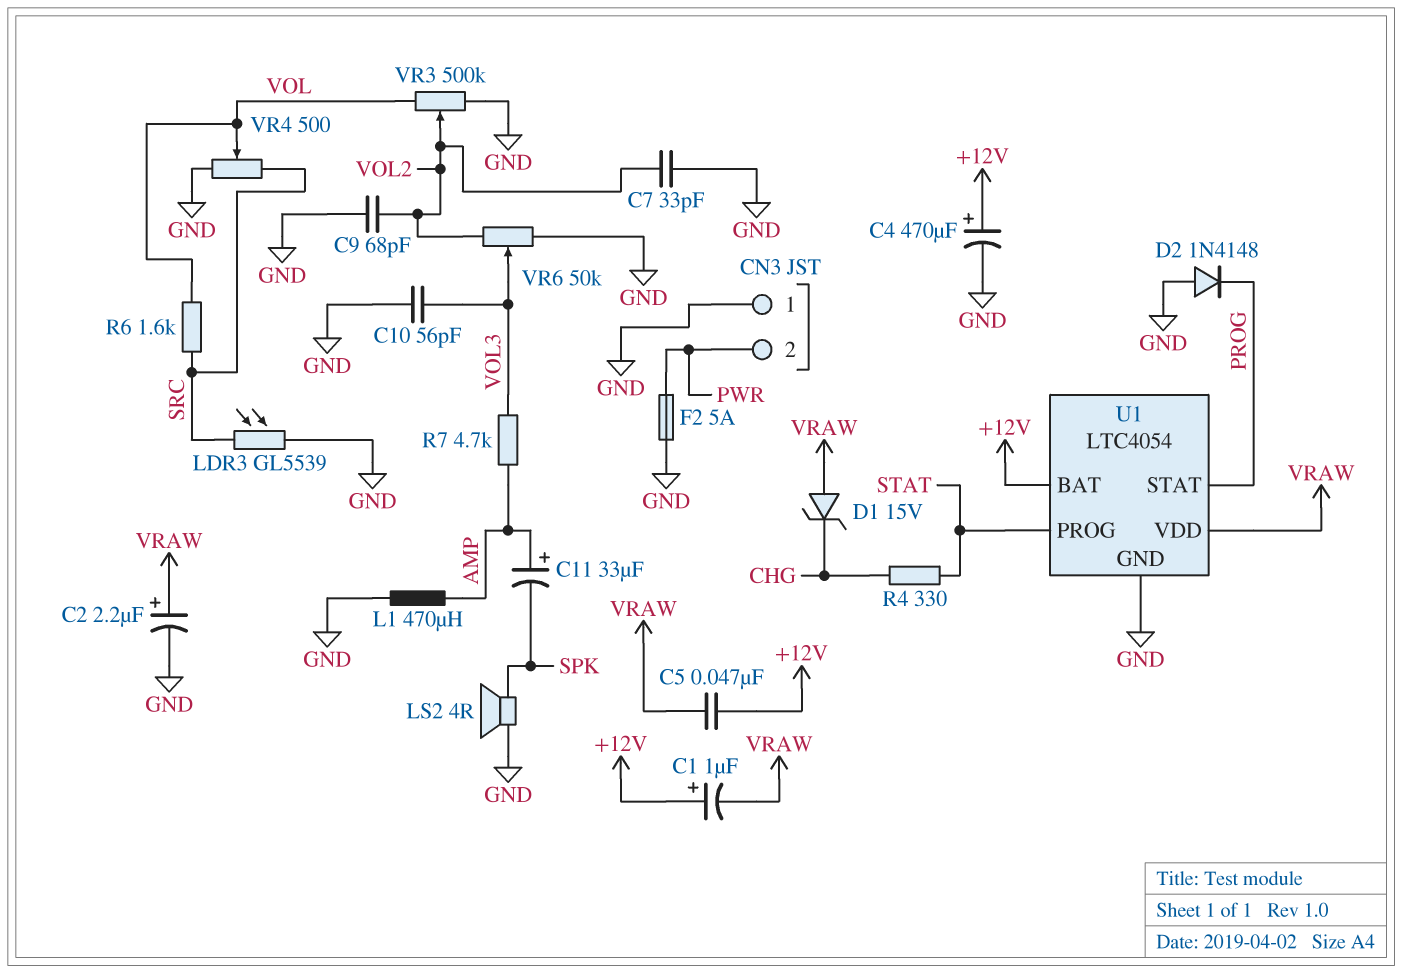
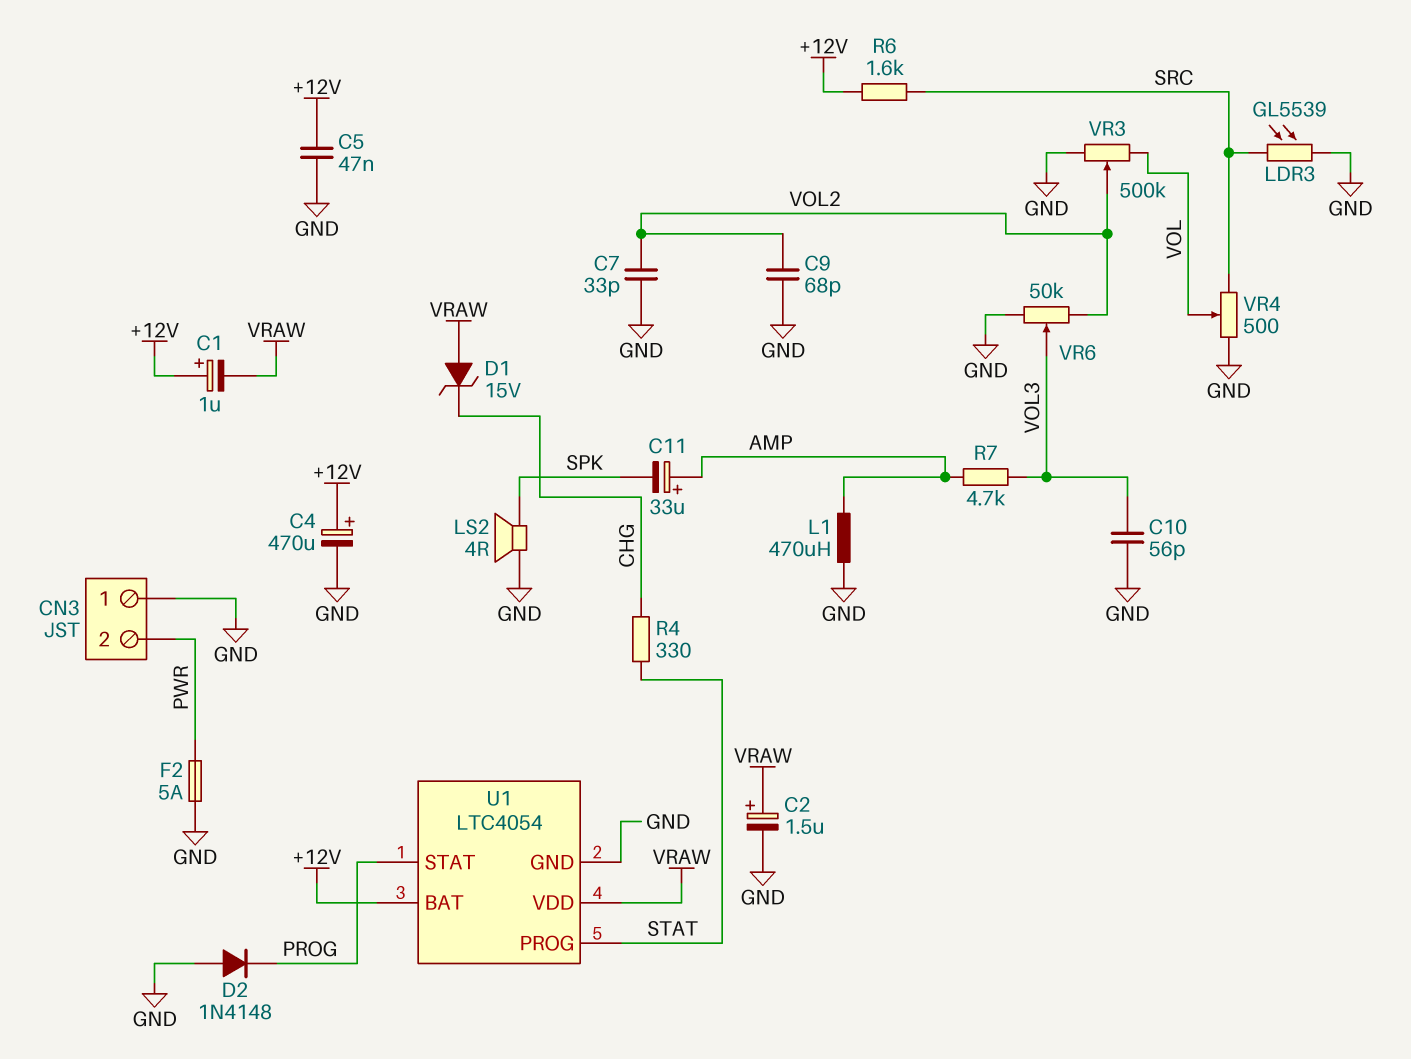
C2: 2.2uF (plus VRAW, minus GND) -> 1.5uF (plus VRAW, minus GND)
C5: 47nF (+12V, VRAW) -> 47nF (+12V, GND)
R6: 1.6k (SRC, VOL) -> 1.6k (+12V, SRC)

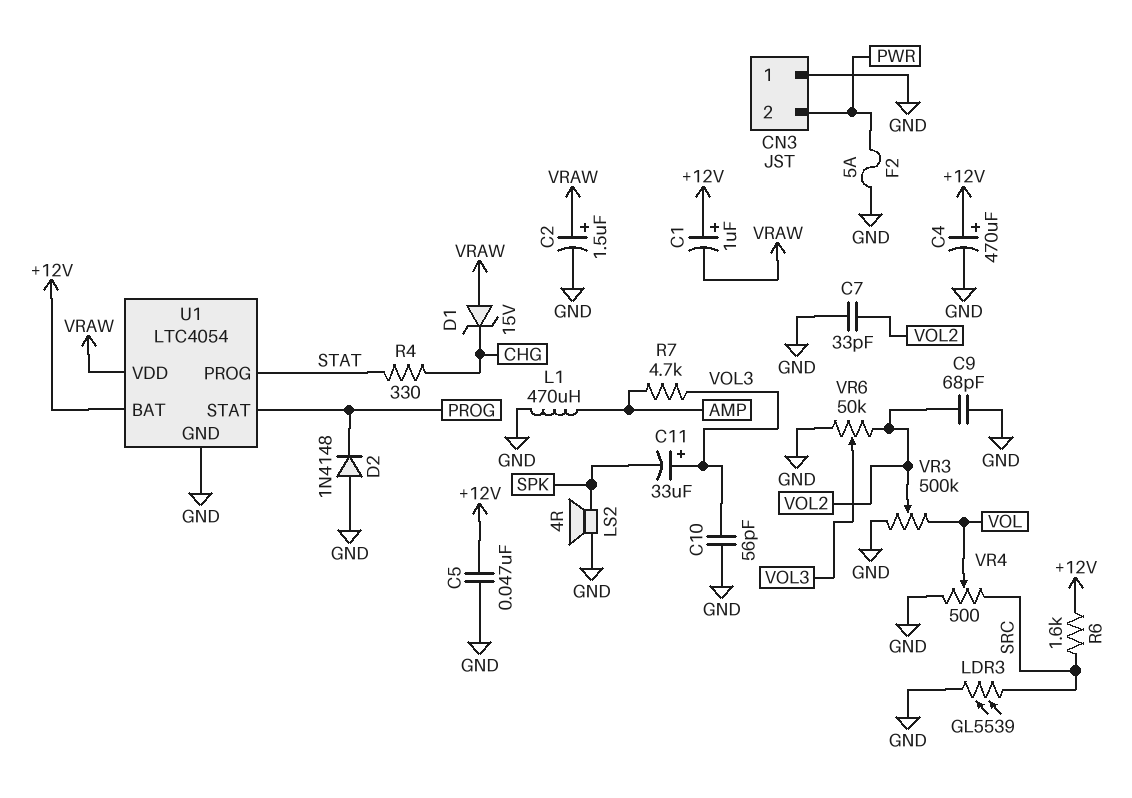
C11: 33uF (plus AMP, minus SPK) -> 33uF (plus VOL3, minus SPK)

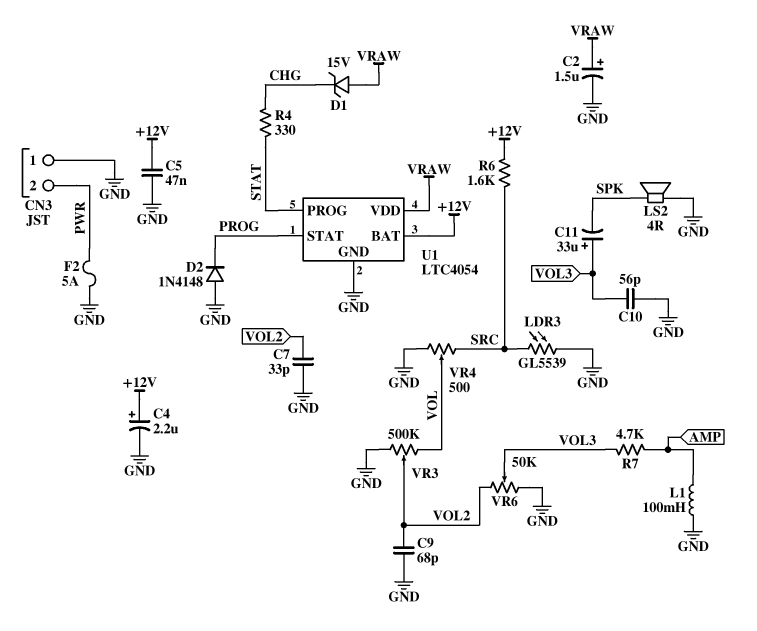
C1: 1uF (plus +12V, minus VRAW) -> none
C4: 470uF (plus +12V, minus GND) -> 2.2uF (plus +12V, minus GND)
L1: 470uH (AMP, GND) -> 100mH (AMP, GND)

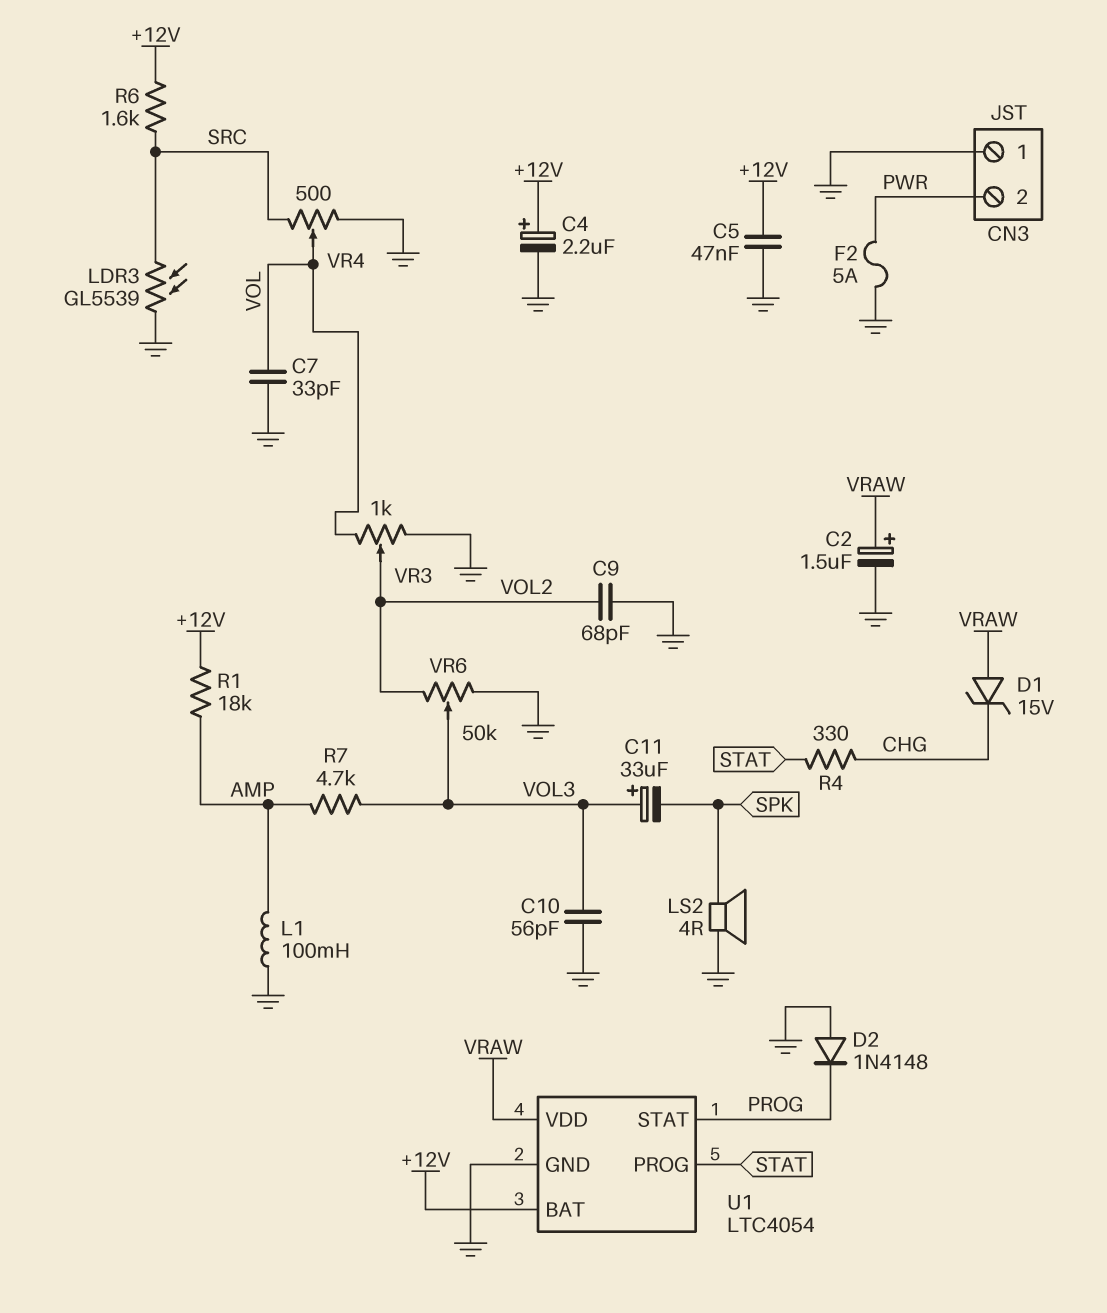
C7: 33pF (GND, VOL2) -> 33pF (GND, VOL)
R1: none -> 18k (+12V, AMP)
VR3: 500k (GND, VOL, wiper VOL2) -> 1k (GND, VOL, wiper VOL2)

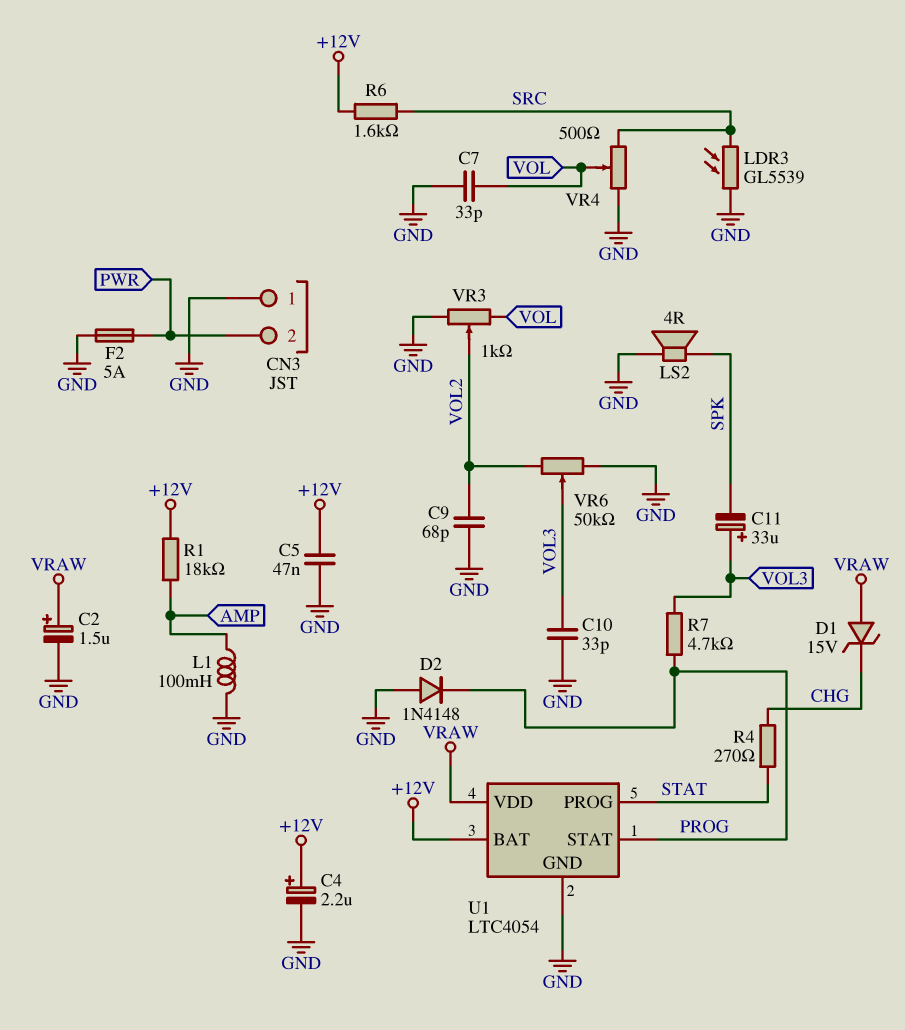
C10: 56pF (GND, VOL3) -> 33pF (GND, VOL3)
R4: 330 (CHG, STAT) -> 270 (CHG, STAT)
R7: 4.7k (AMP, VOL3) -> 4.7k (PROG, VOL3)

